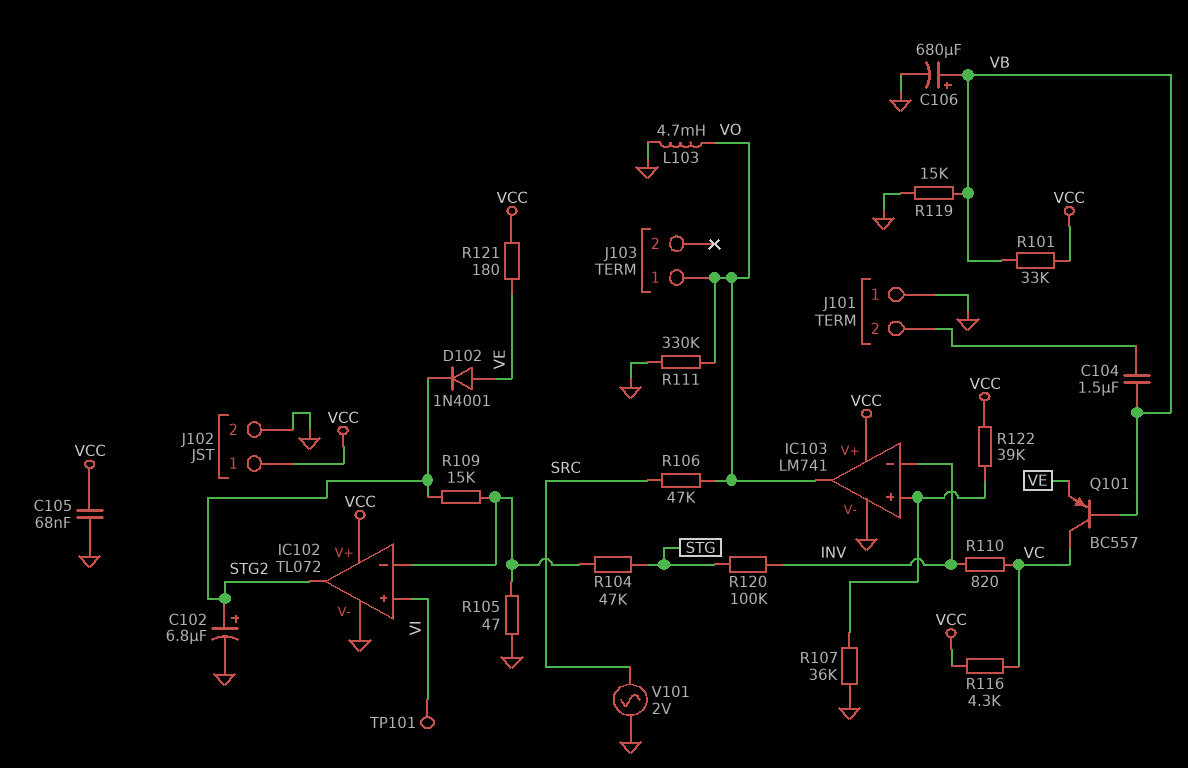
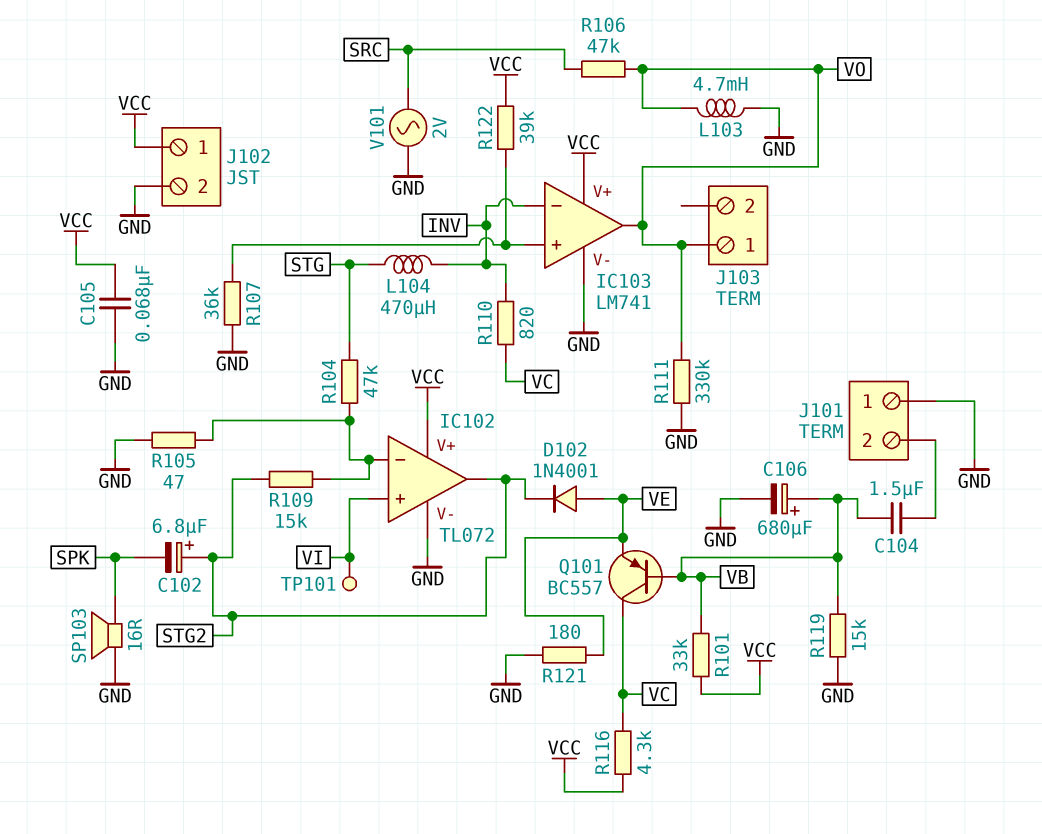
C102: 6.8uF (plus STG2, minus GND) -> 6.8uF (plus STG2, minus SPK)
L104: none -> 470uH (INV, STG)
R120: 100k (INV, STG) -> none
R121: 180 (VCC, VE) -> 180 (GND, VE)
SP103: none -> speaker 16R (GND, SPK)

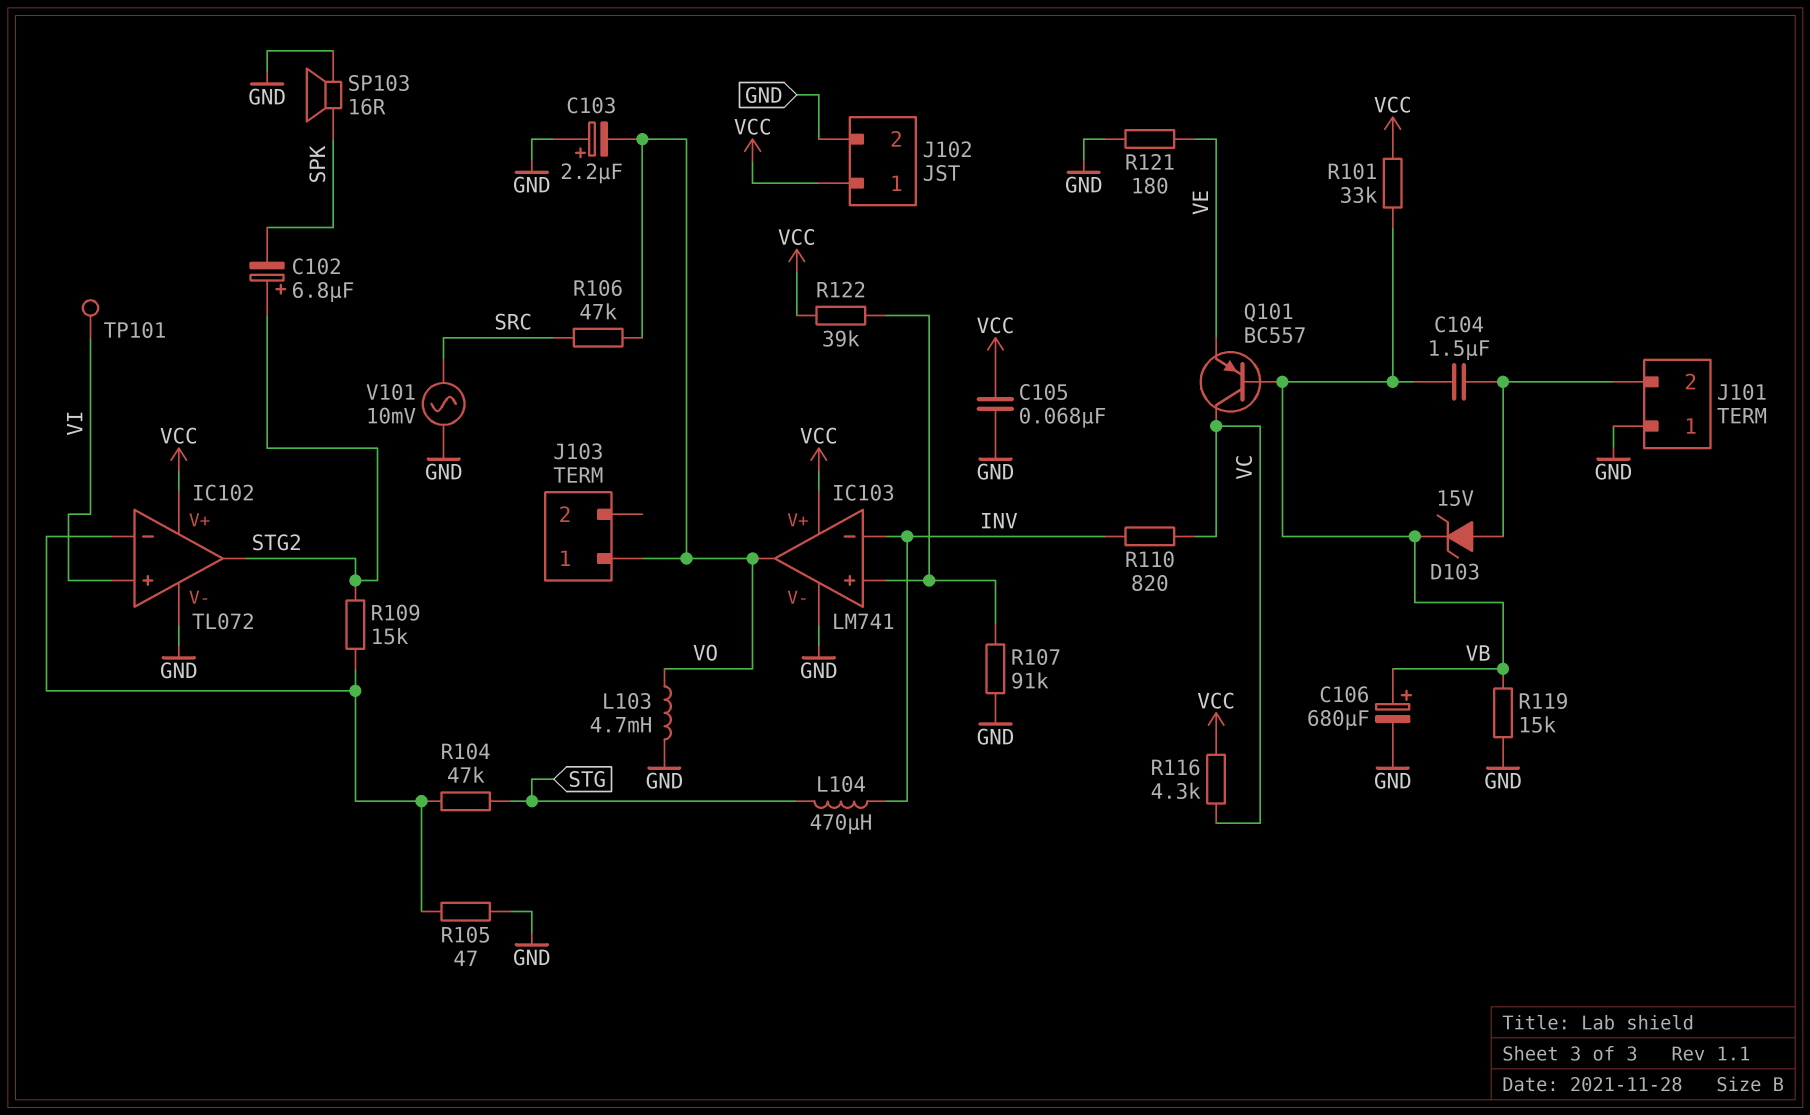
C103: none -> 2.2uF (plus GND, minus VO)
D102: diode 1N4001 (A VE, K STG2) -> none
D103: none -> zener 15V (A J101/2, K VB)
R107: 36k (GND, IC103/in+) -> 91k (GND, IC103/in+)
R111: 330k (GND, VO) -> none
V101: AC 2V (GND, SRC) -> AC 10mV (GND, SRC)

